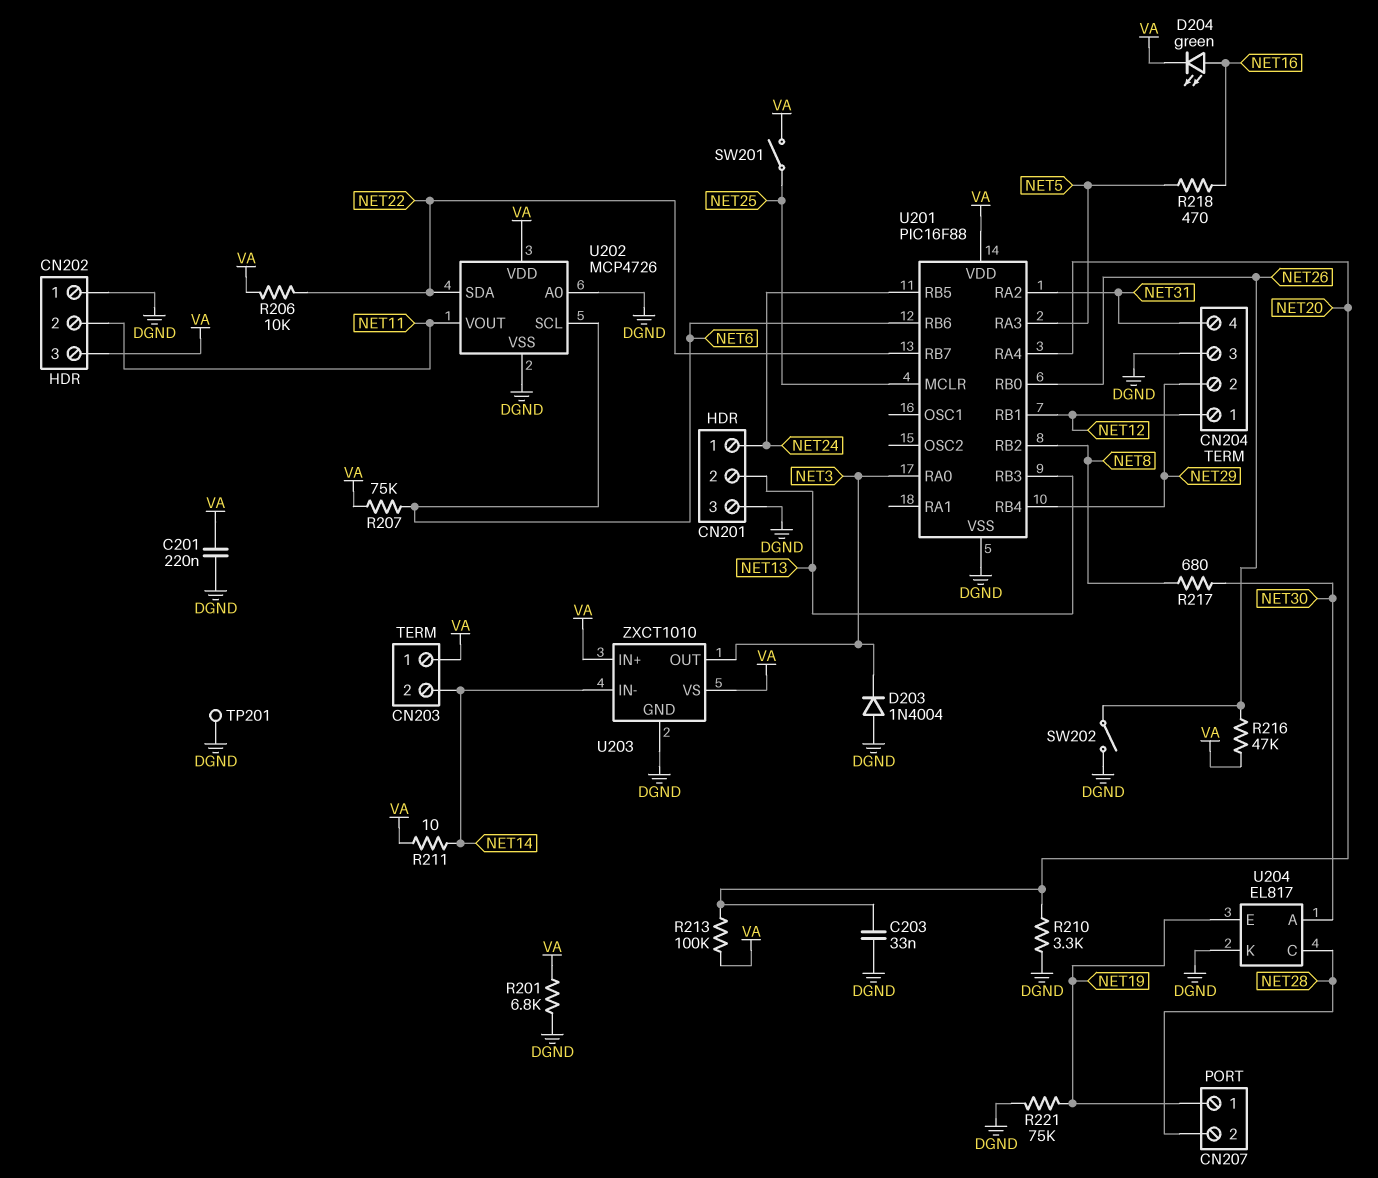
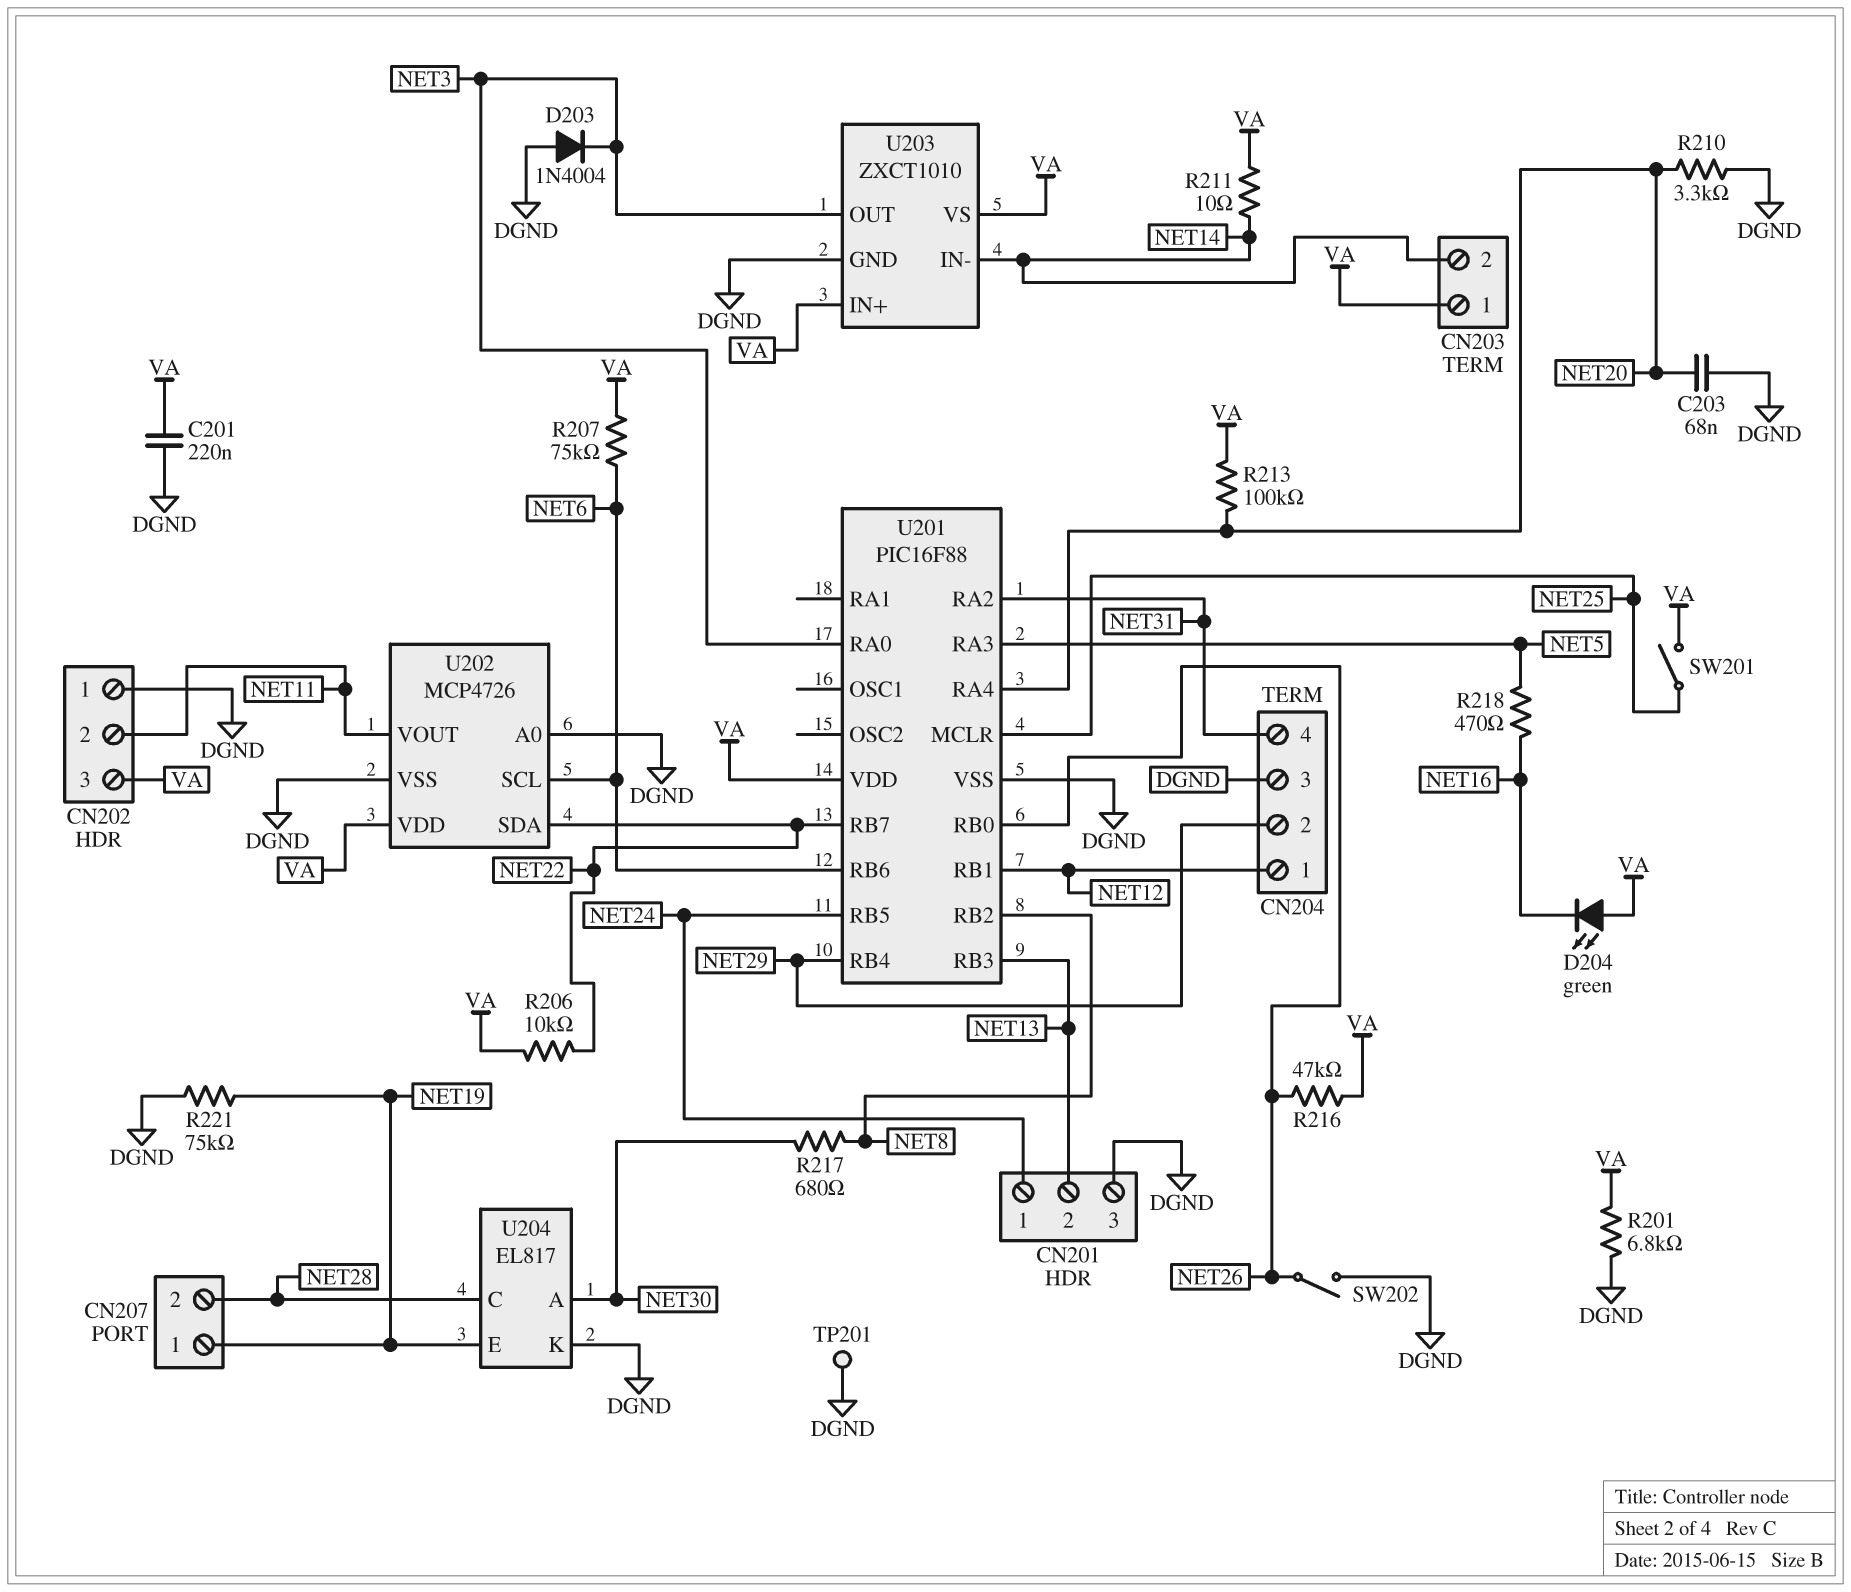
C203: 33nF (DGND, NET20) -> 68nF (DGND, NET20)
D204: LED green (A NET16, K VA) -> LED green (A VA, K NET16)

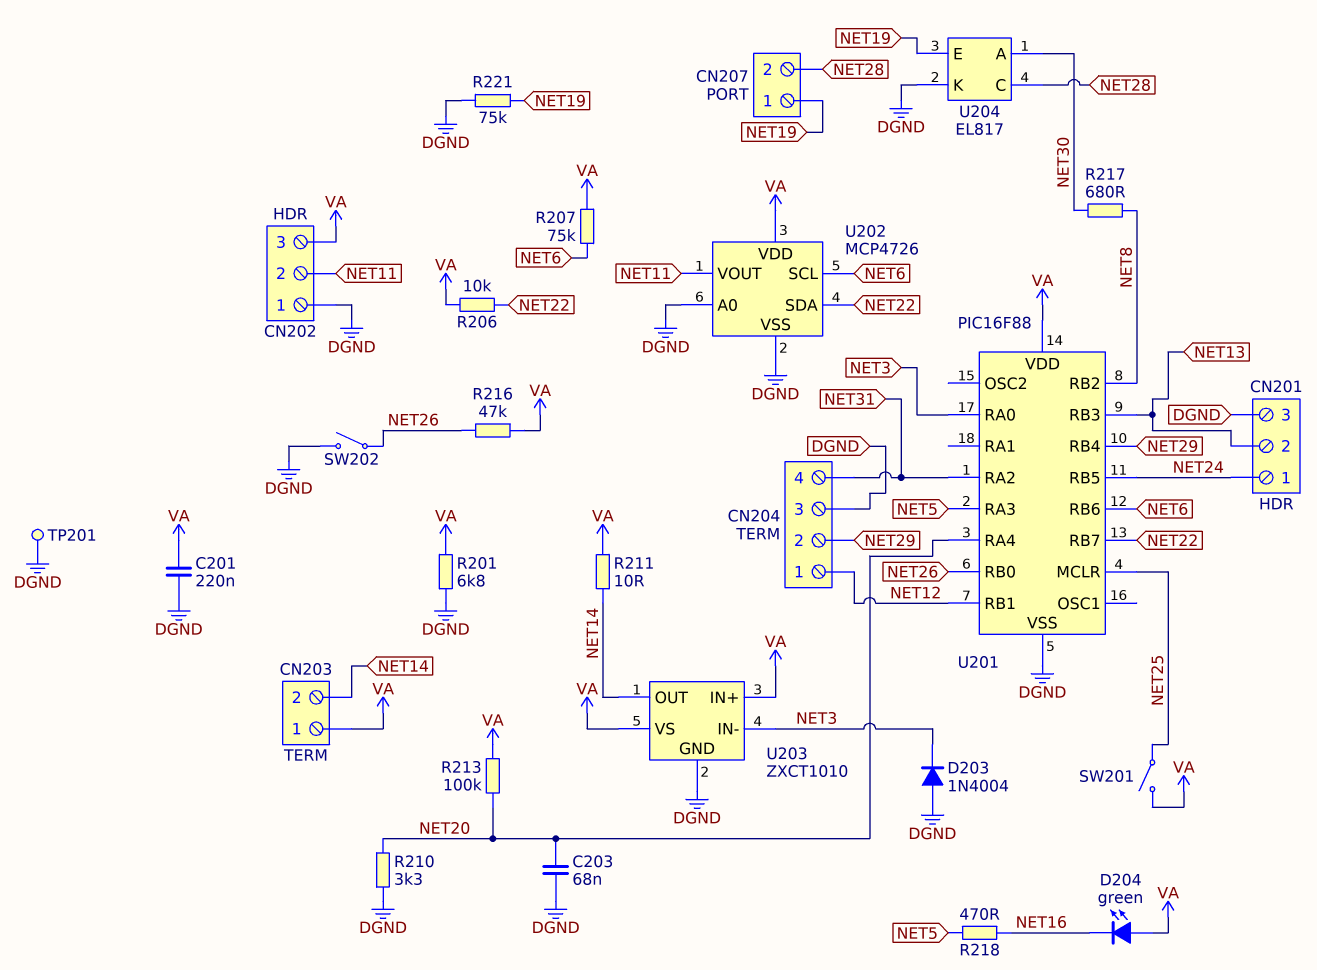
U203 pin IN-: NET14 -> NET3
U203 pin OUT: NET3 -> NET14

